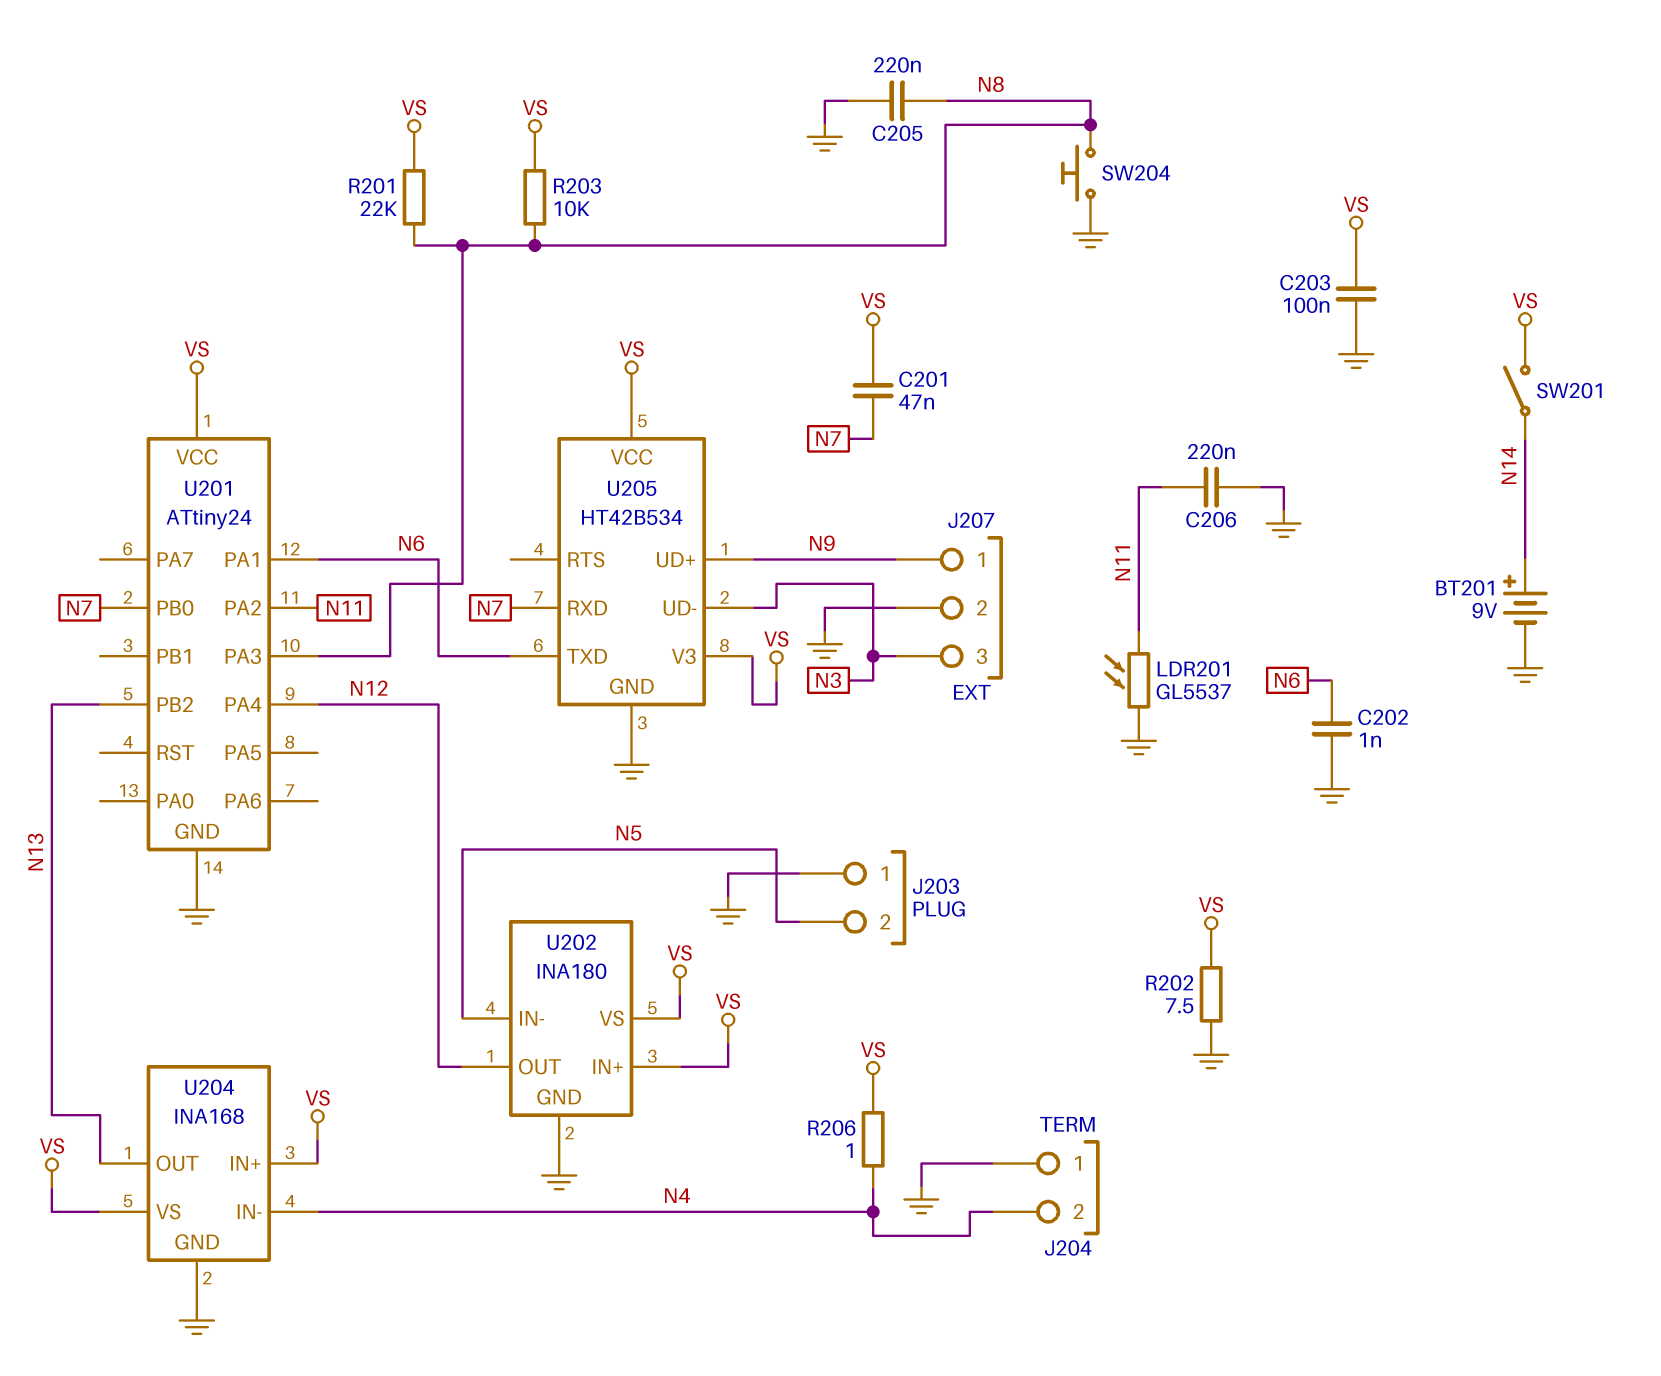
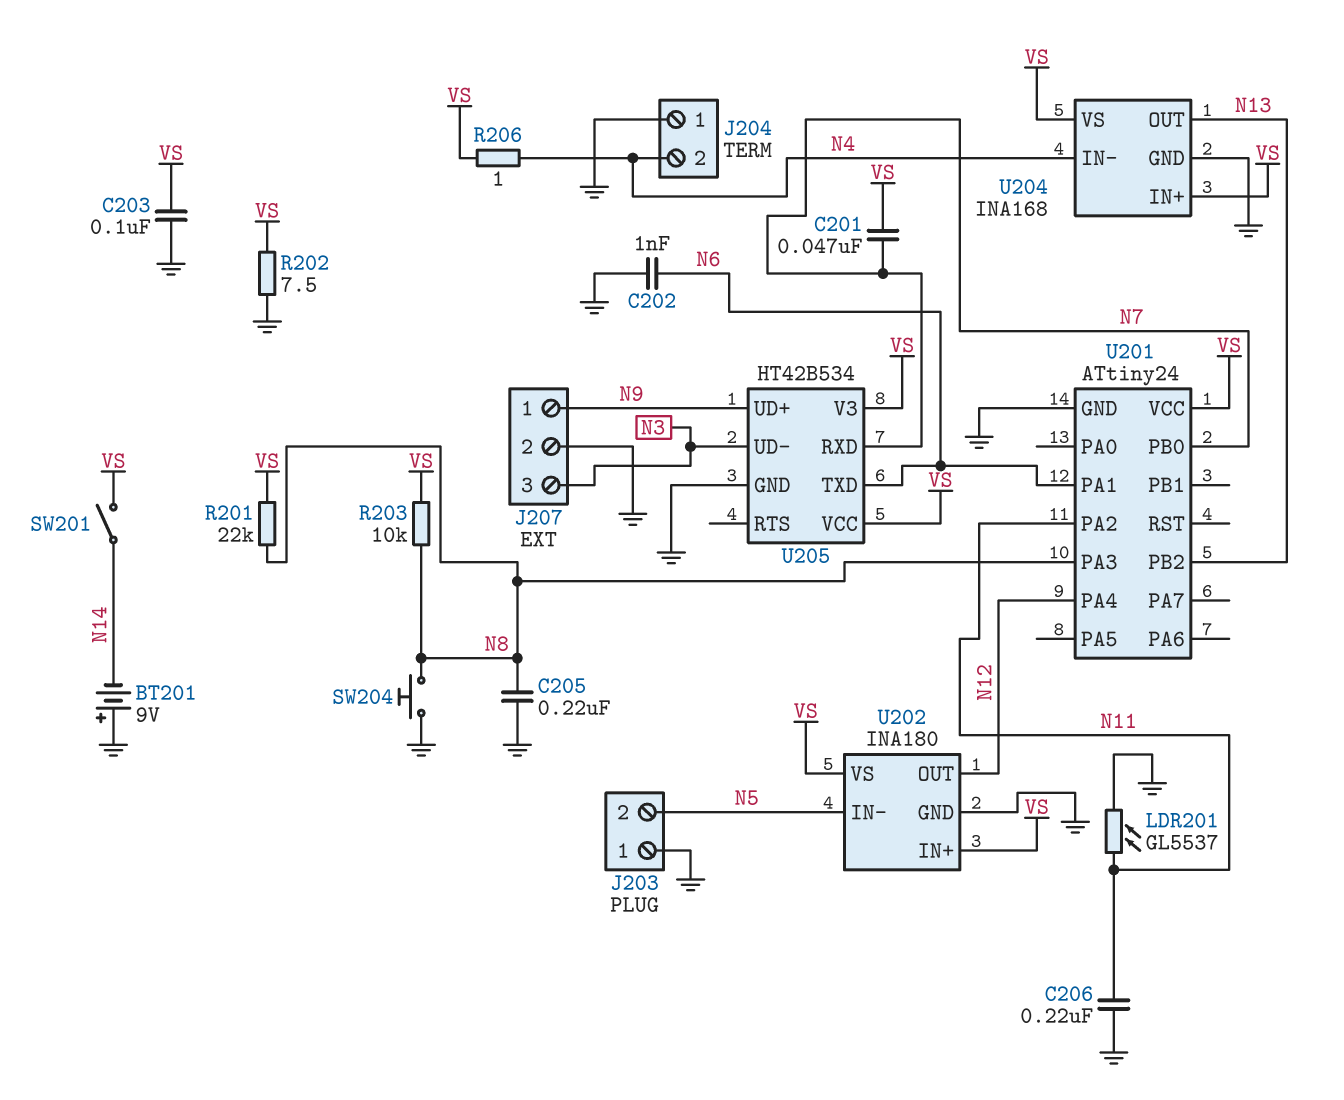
BT201: 9V (plus N14, minus GND) -> 9V (plus GND, minus N14)

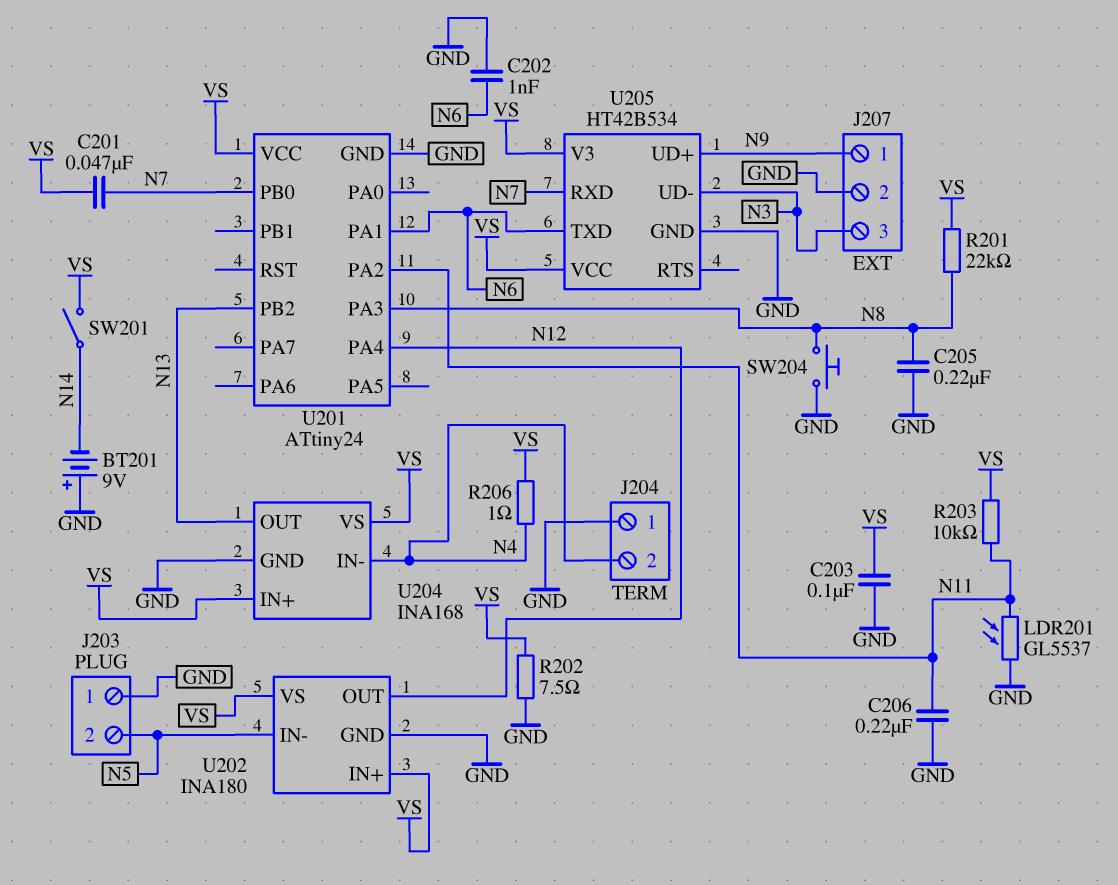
R203: 10k (N8, VS) -> 10k (N11, VS)

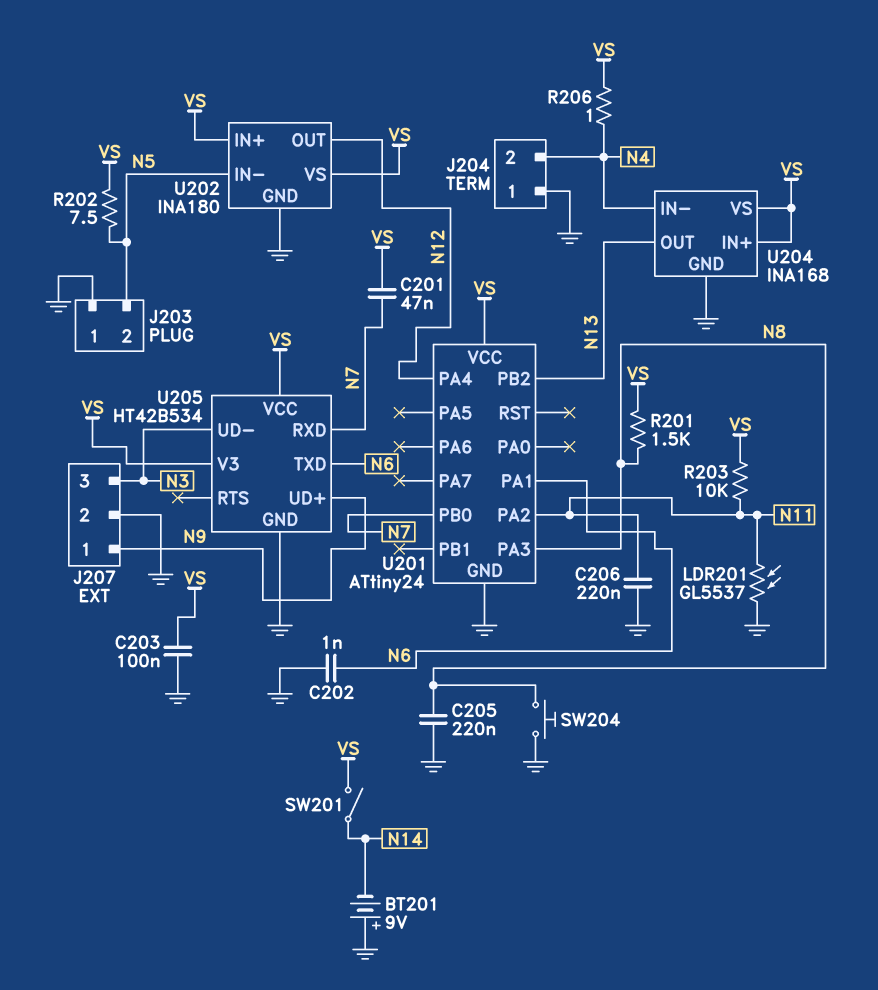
R201: 22k (N8, VS) -> 1.5k (N8, VS)
R202: 7.5 (GND, VS) -> 7.5 (N5, VS)

